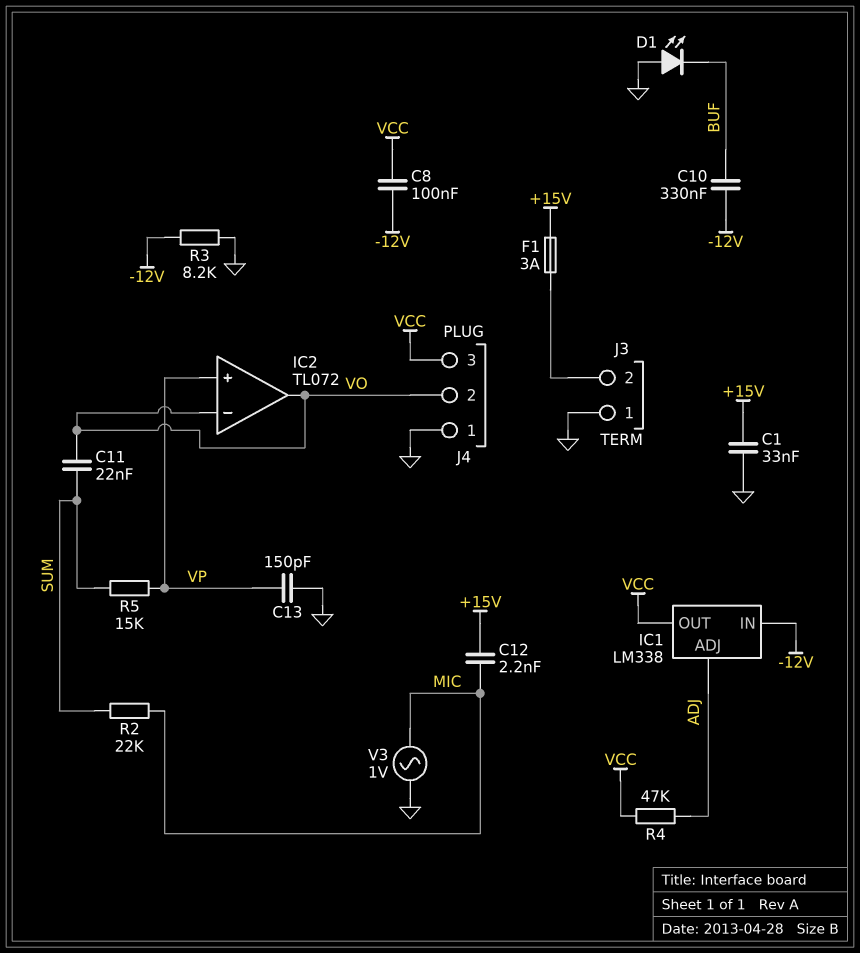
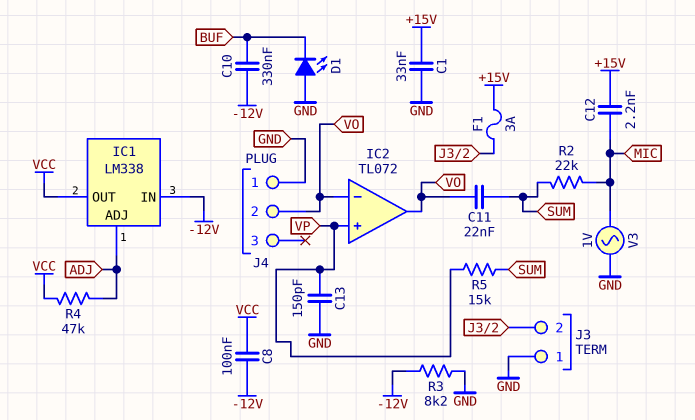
J4 pin 3: VCC -> none

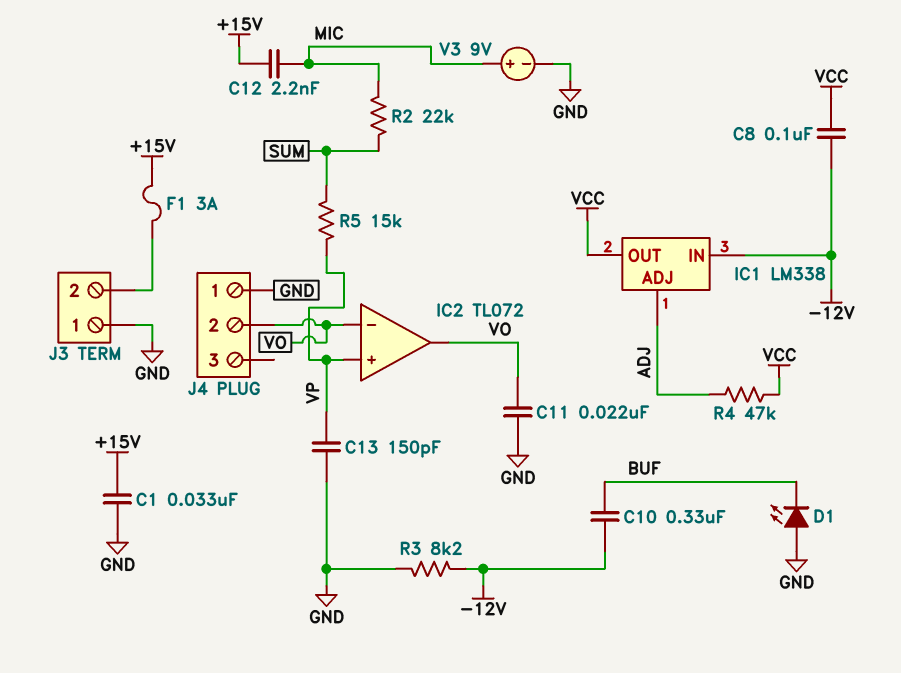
C11: 22nF (SUM, VO) -> 22nF (GND, VO)
V3: AC 1V (GND, MIC) -> 9V (plus MIC, minus GND)

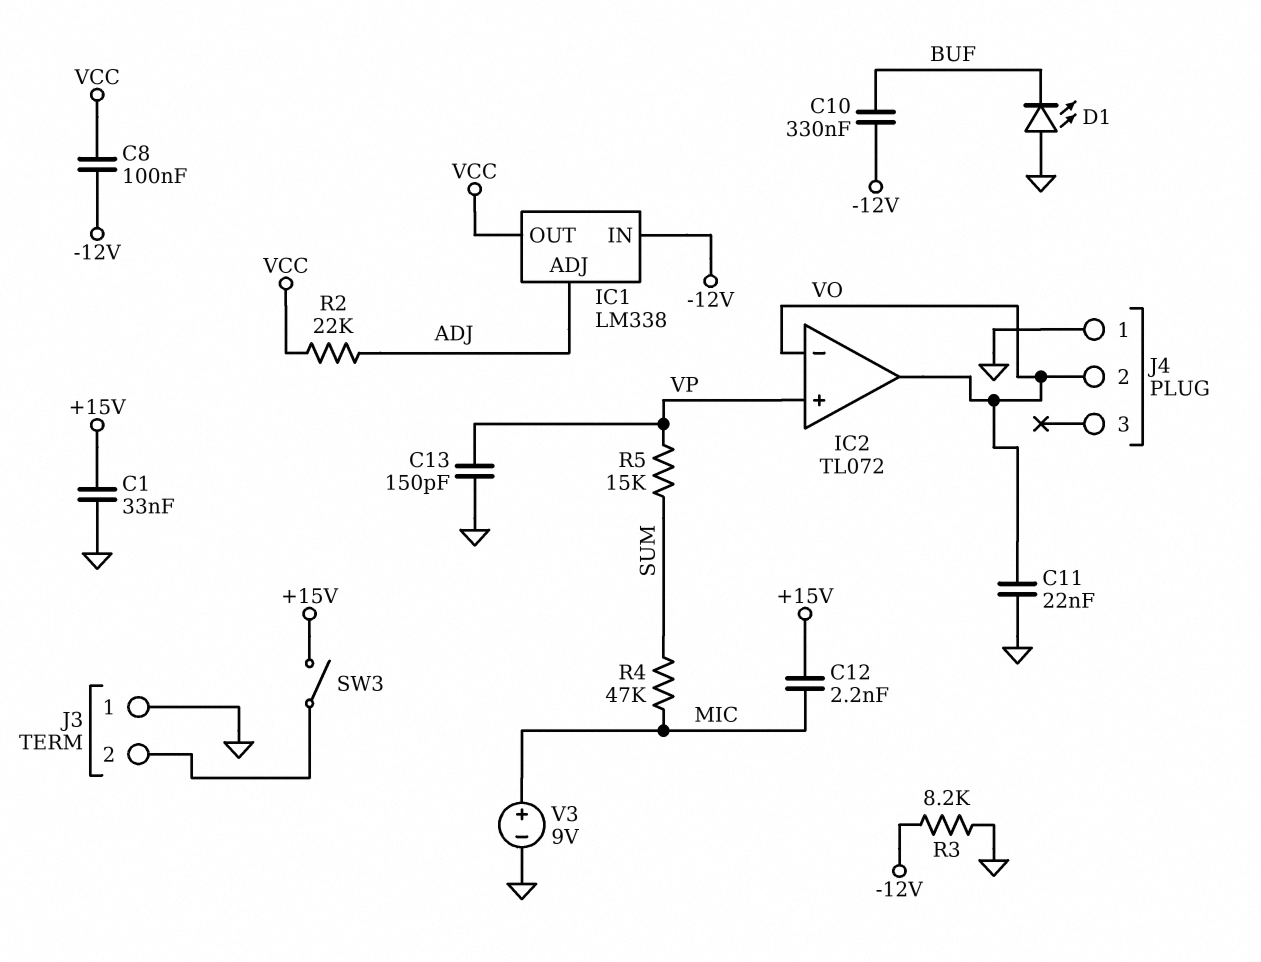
F1: 3A (+15V, J3/2) -> none
R2: 22k (MIC, SUM) -> 22k (ADJ, VCC)
R4: 47k (ADJ, VCC) -> 47k (MIC, SUM)
SW3: none -> switch (+15V, J3/2)

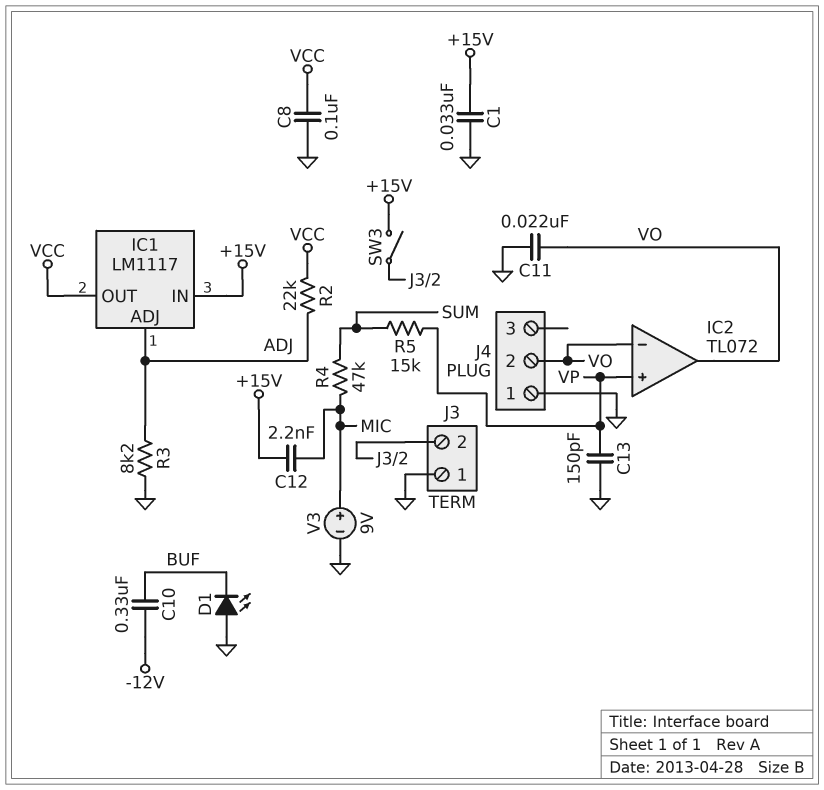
C8: 100nF (-12V, VCC) -> 100nF (GND, VCC)
IC1: LM338 -> LM1117
IC1 pin IN: -12V -> +15V
R3: 8.2k (-12V, GND) -> 8.2k (ADJ, GND)

